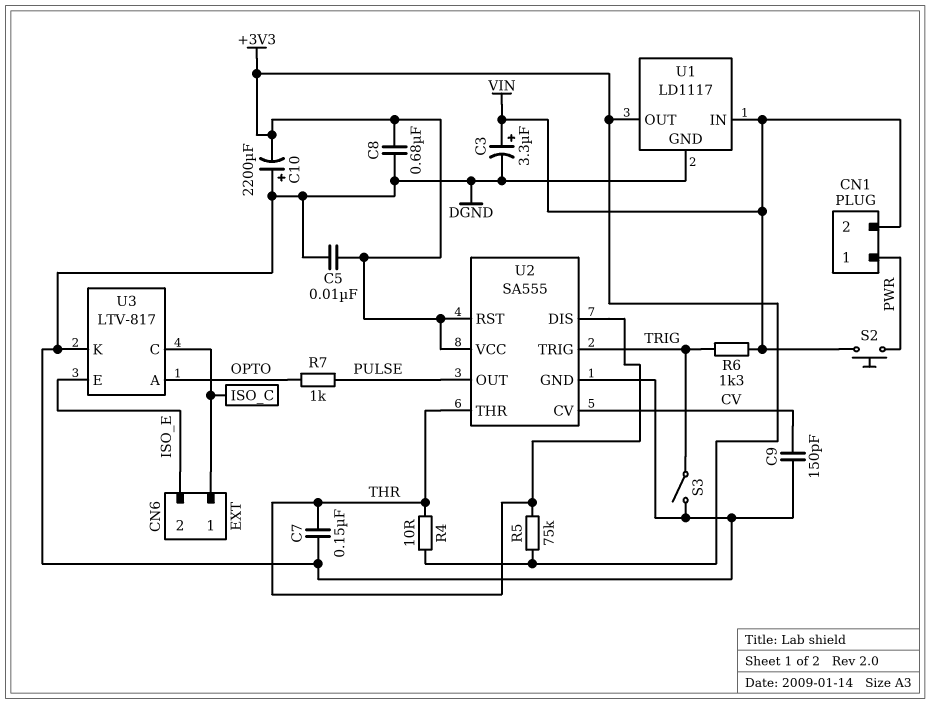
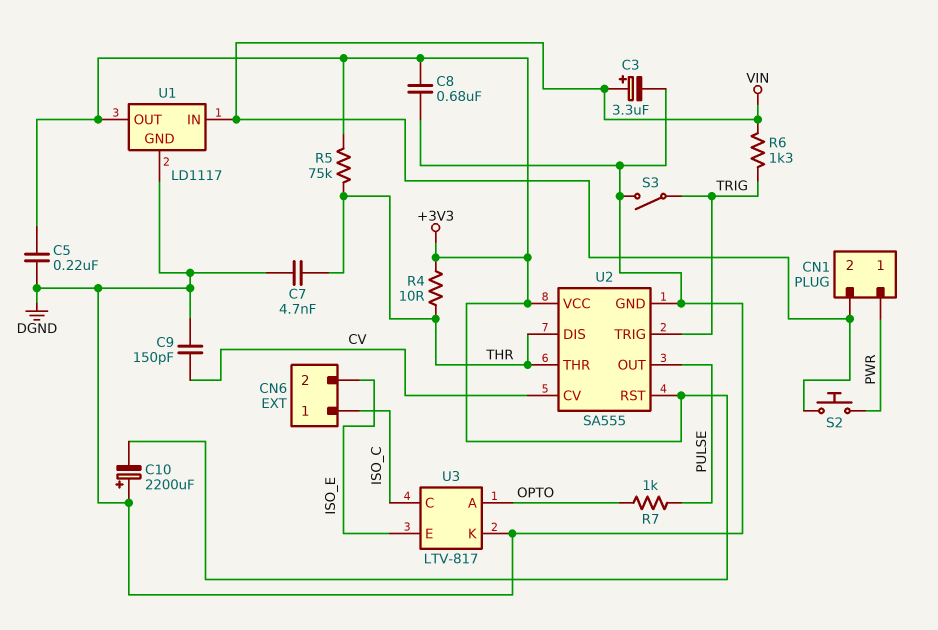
C5: 10nF (+3V3, DGND) -> 220nF (+3V3, DGND)
C7: 150nF (DGND, THR) -> 4.7nF (DGND, THR)

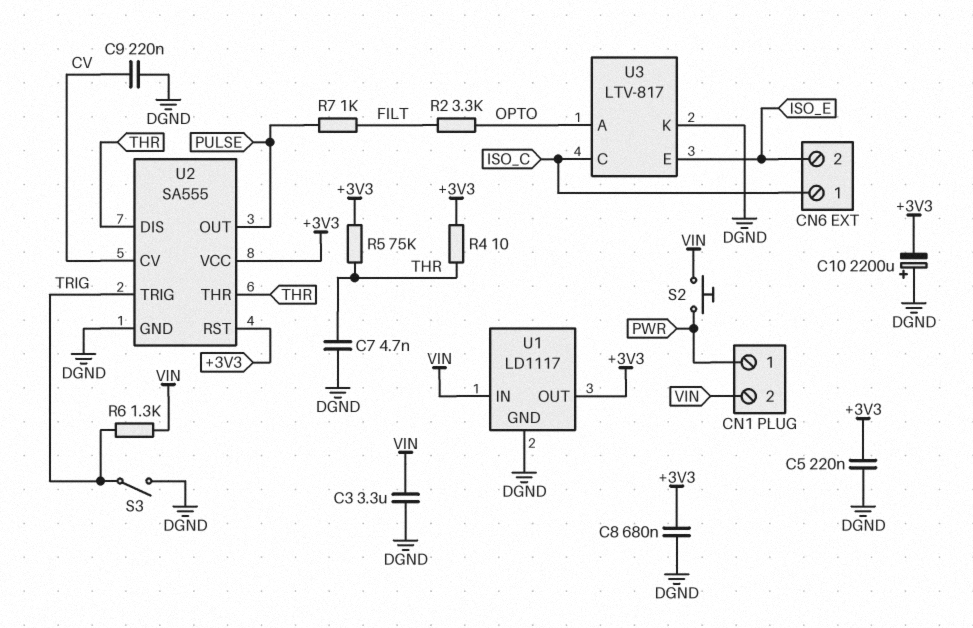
C3: 3.3uF (plus VIN, minus DGND) -> 3.3uF (DGND, VIN)
C9: 150pF (CV, DGND) -> 220nF (CV, DGND)
R2: none -> 3.3k (FILT, OPTO)
R7: 1k (OPTO, PULSE) -> 1k (FILT, PULSE)

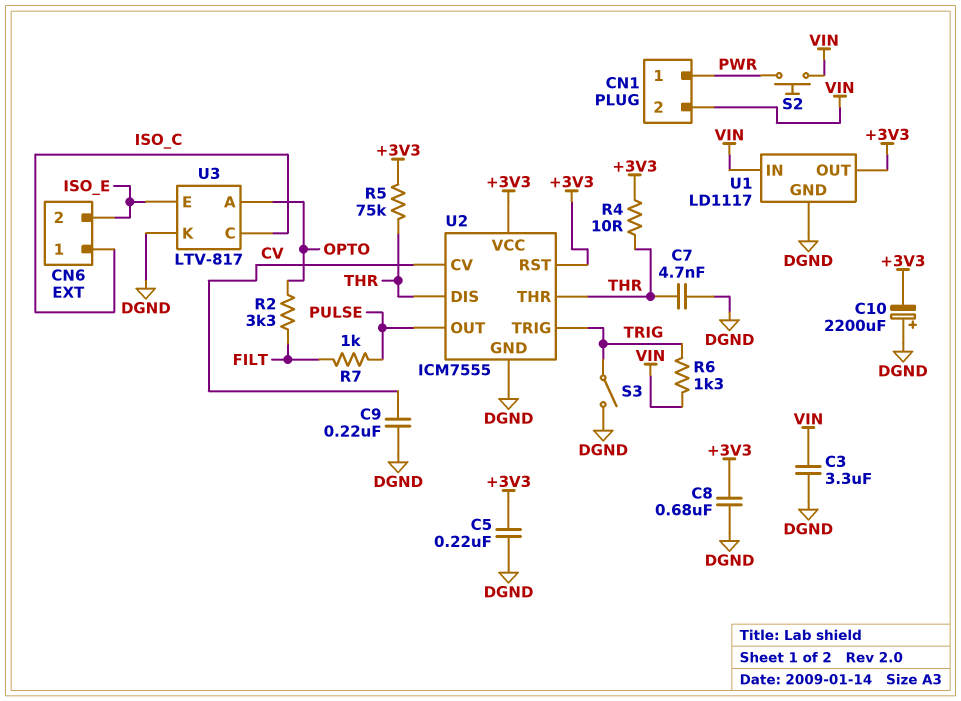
U2: SA555 -> ICM7555

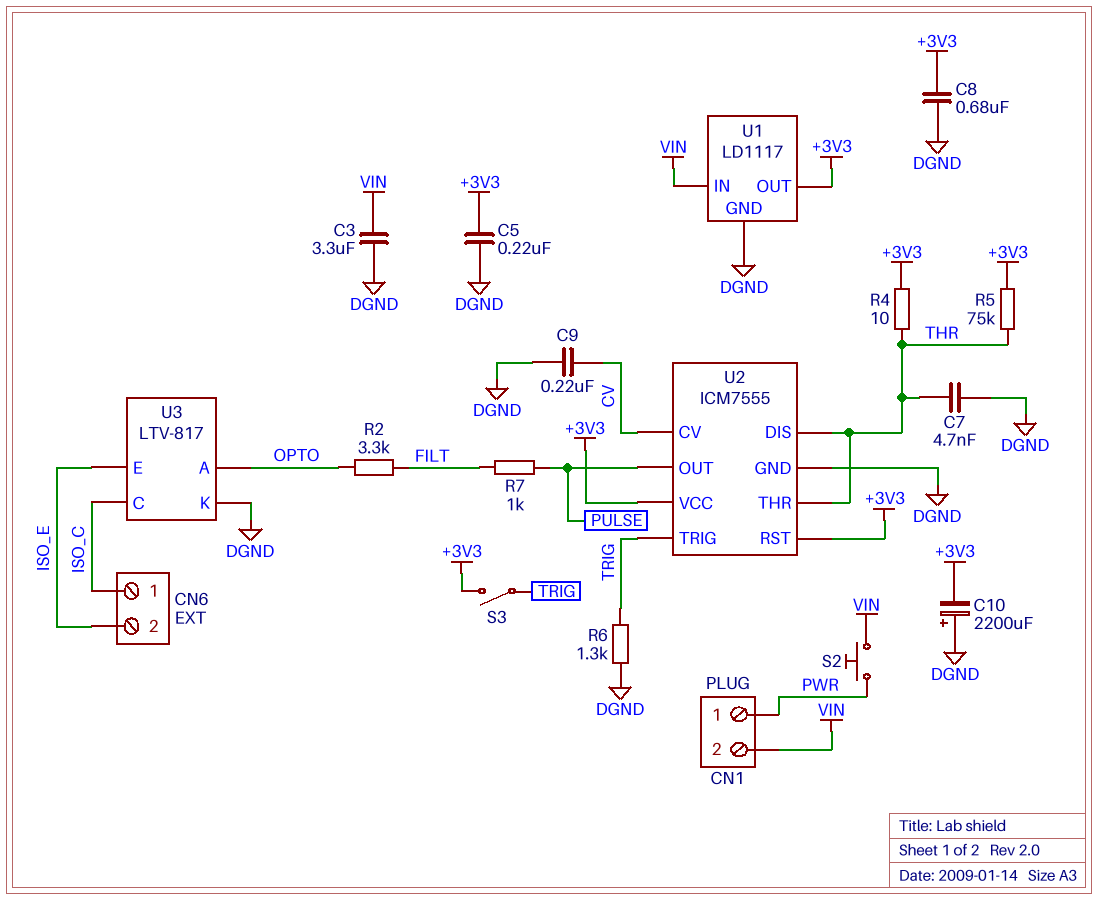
R6: 1.3k (TRIG, VIN) -> 1.3k (DGND, TRIG)
S3: switch (DGND, TRIG) -> switch (+3V3, TRIG)

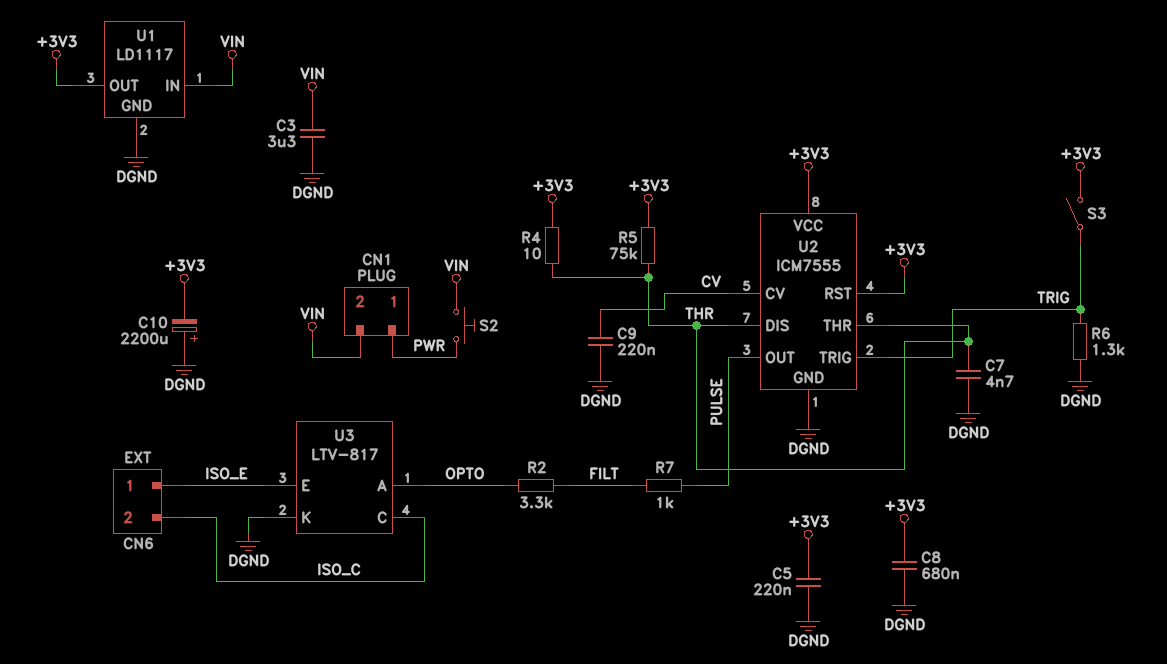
CN6 pin 1: ISO_C -> ISO_E
CN6 pin 2: ISO_E -> ISO_C

